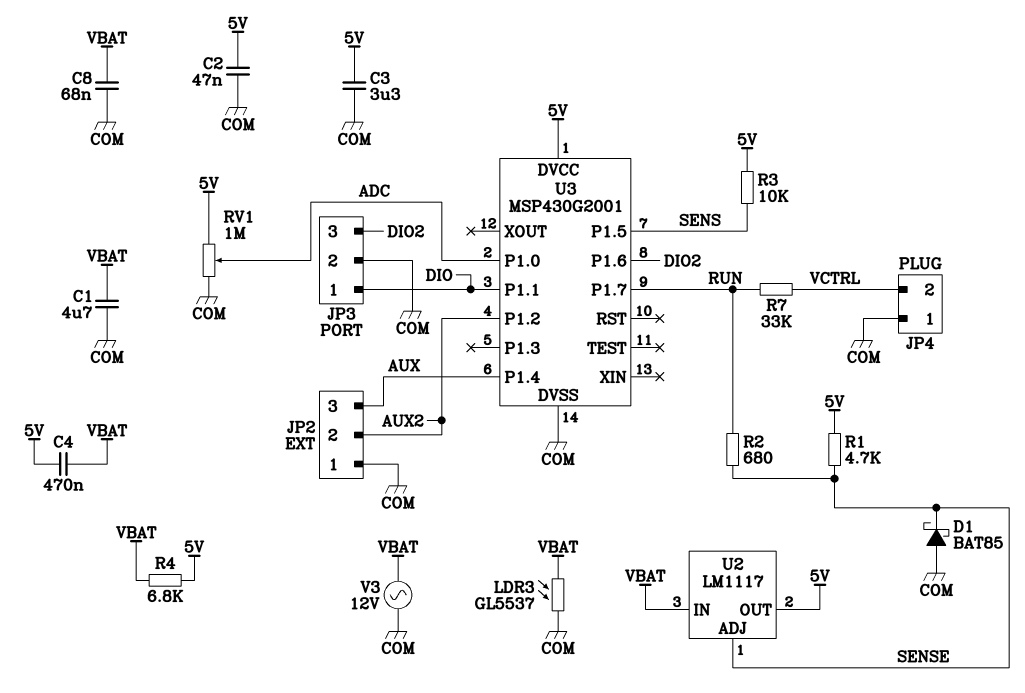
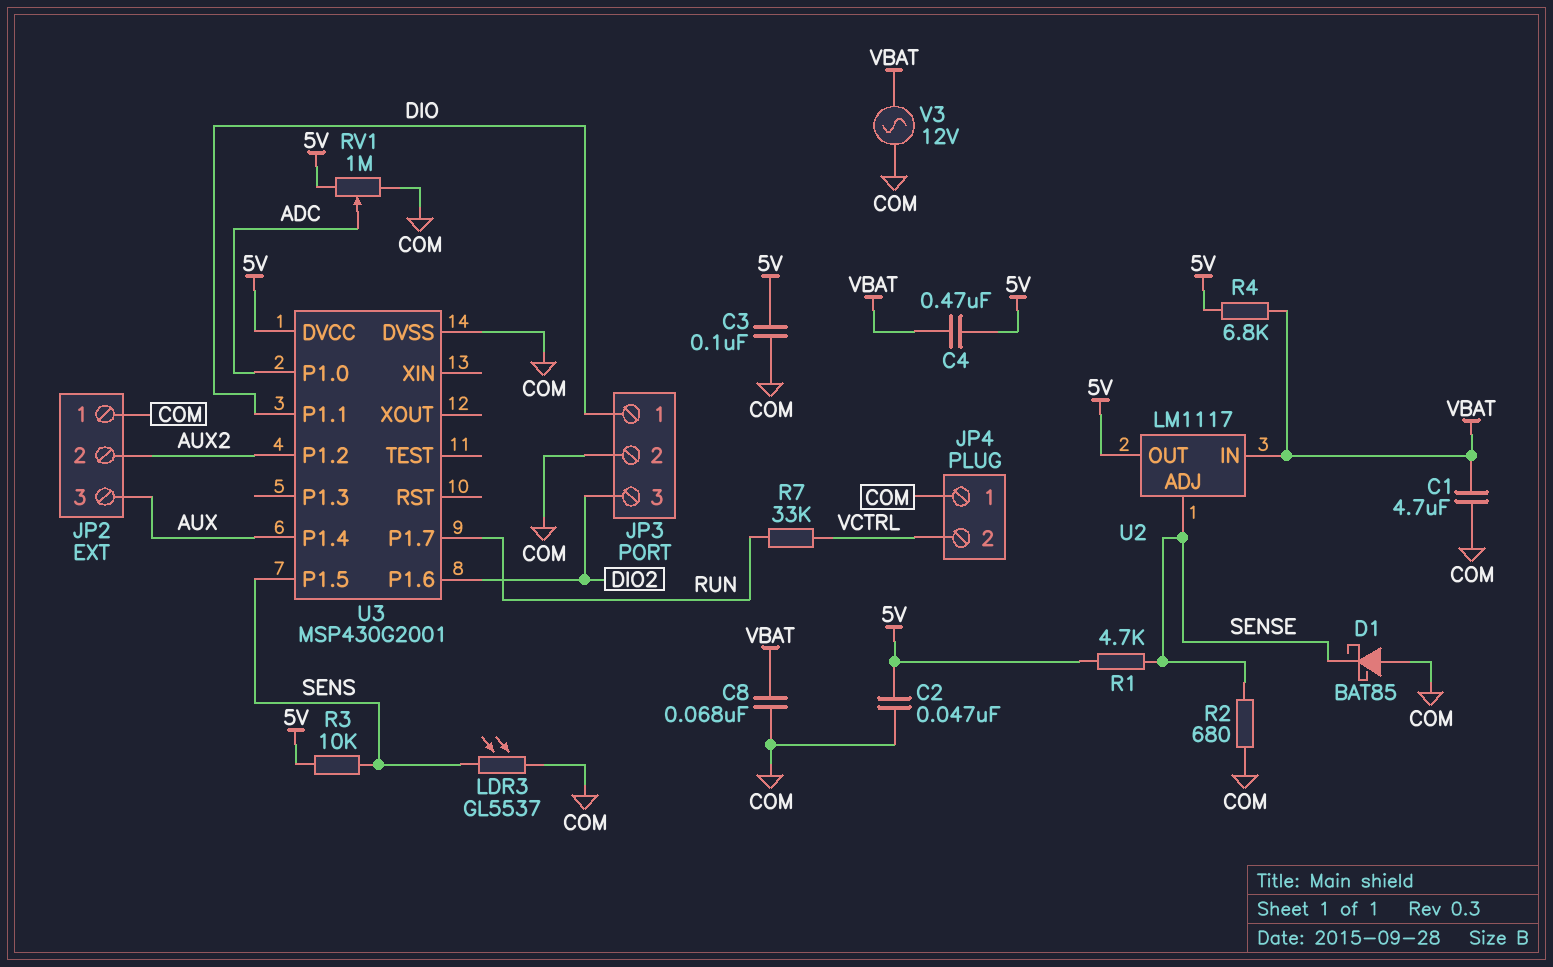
C3: 3.3uF (5V, COM) -> 100nF (5V, COM)
LDR3: GL5537 (COM, VBAT) -> GL5537 (COM, SENS)
R2: 680 (RUN, SENSE) -> 680 (COM, SENSE)

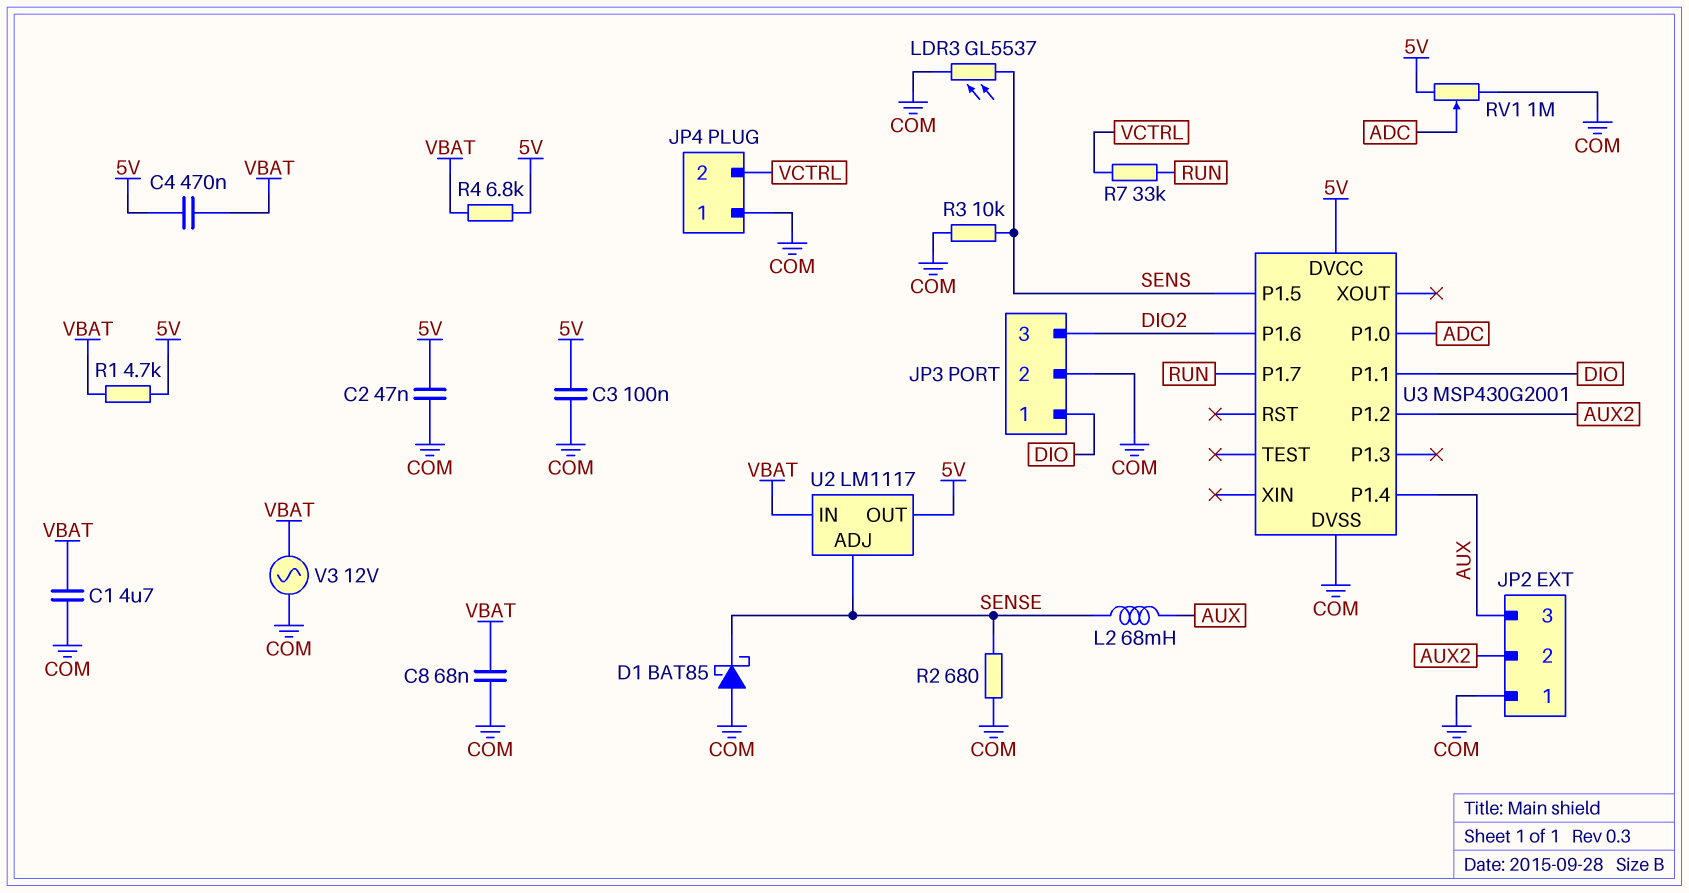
L2: none -> 68mH (AUX, SENSE)
R1: 4.7k (5V, SENSE) -> 4.7k (5V, VBAT)
R3: 10k (5V, SENS) -> 10k (COM, SENS)

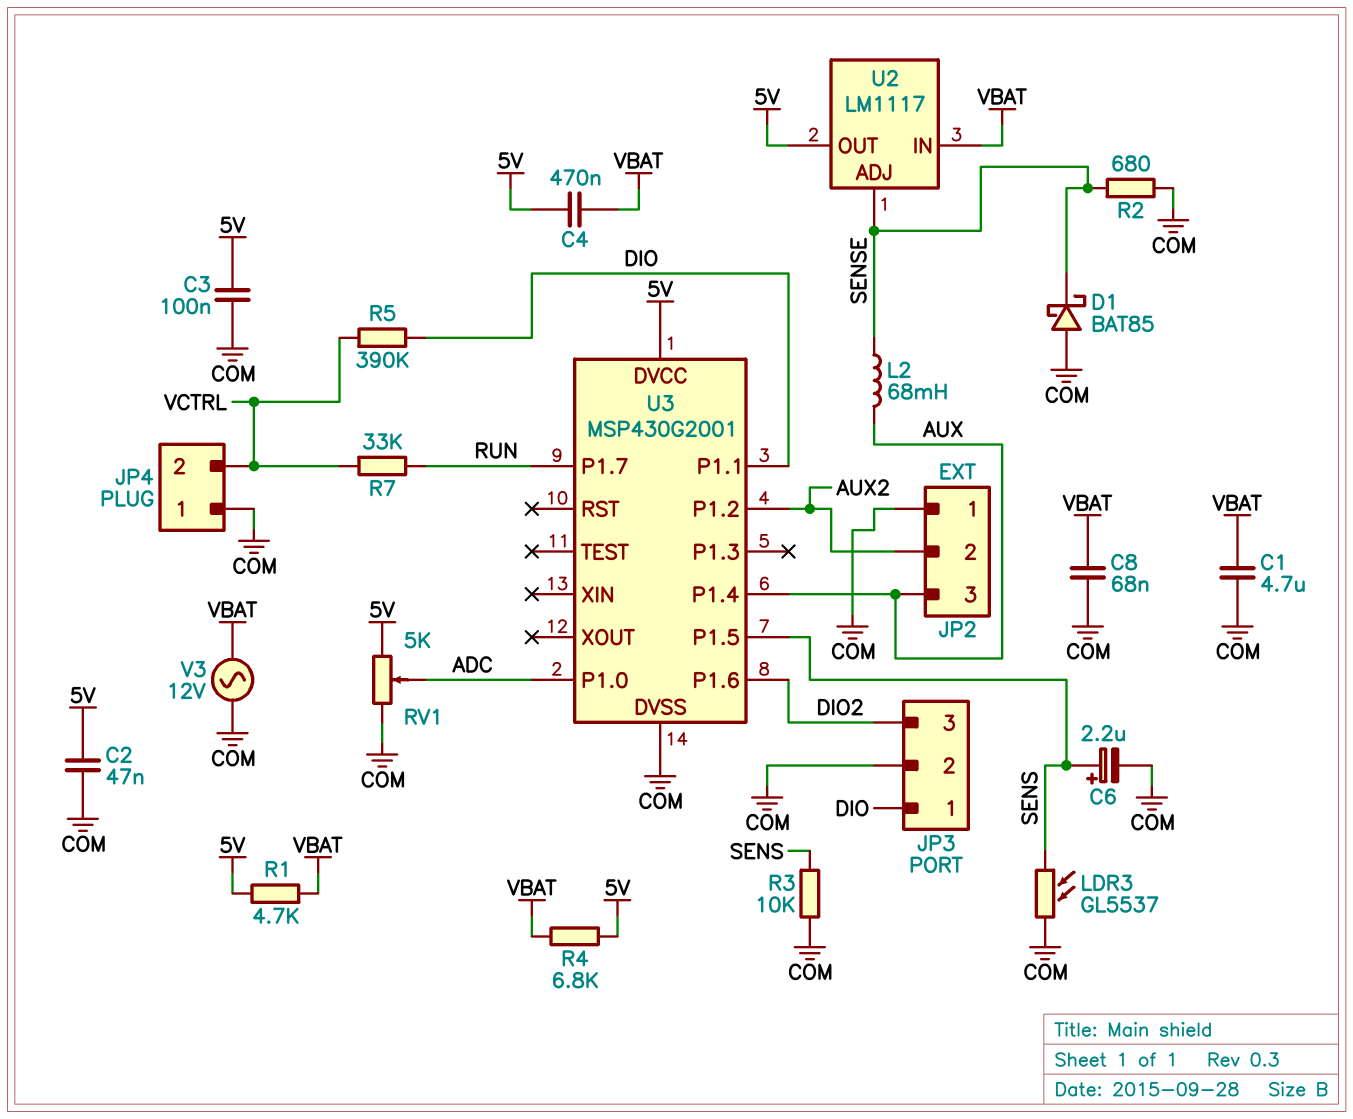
C6: none -> 2.2uF (plus SENS, minus COM)
R5: none -> 390k (DIO, VCTRL)
RV1: 1M (5V, COM, wiper ADC) -> 5k (5V, COM, wiper ADC)

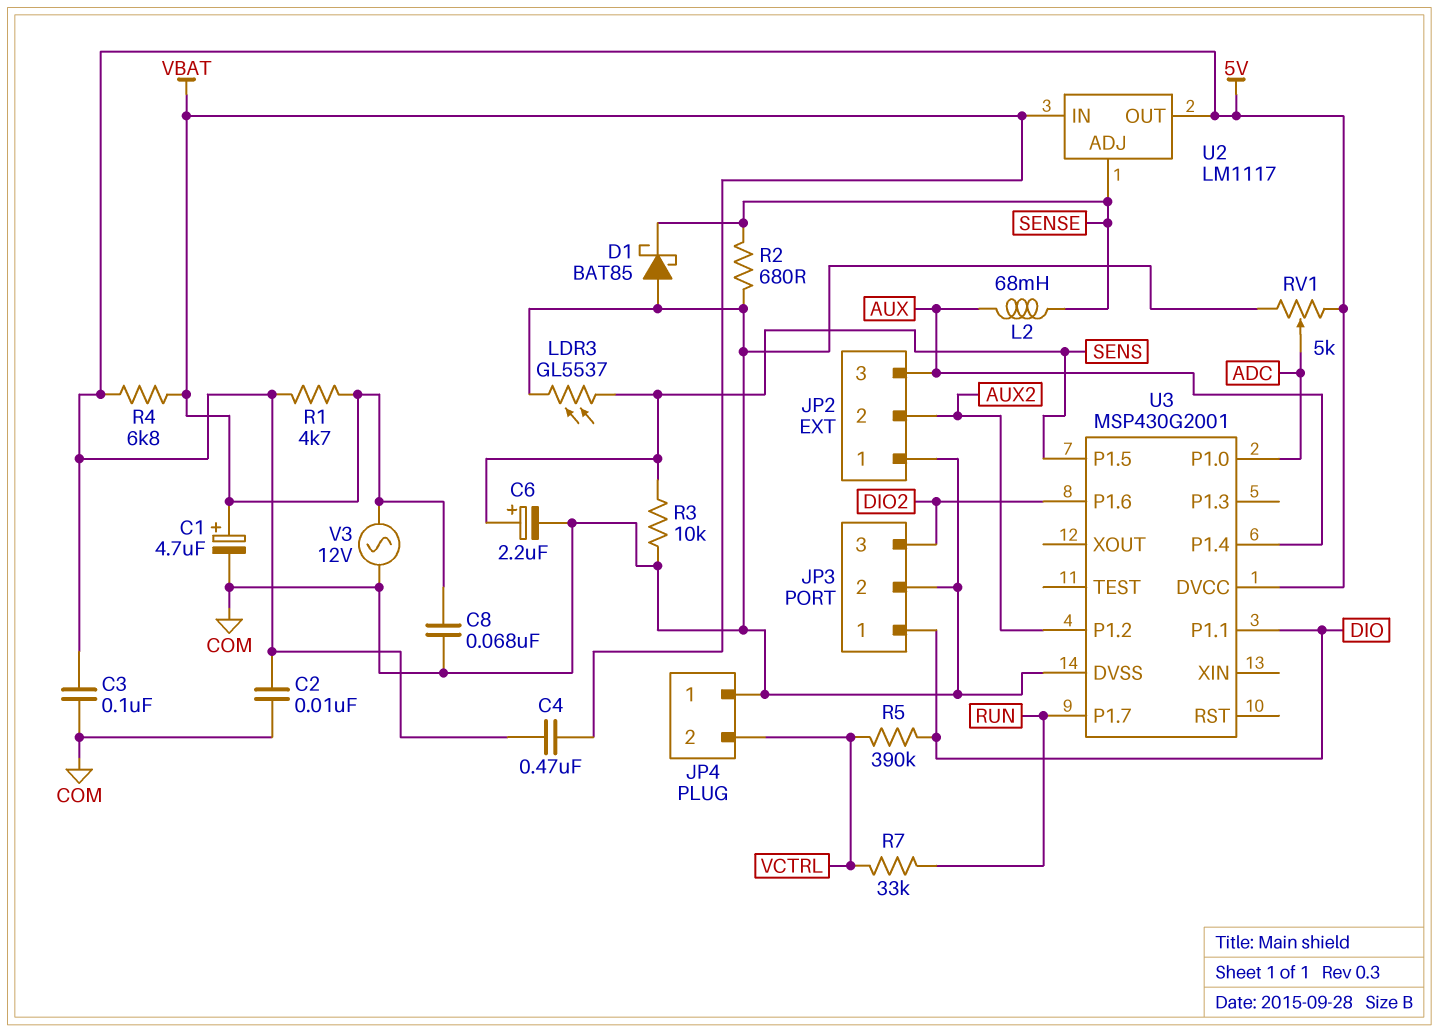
C1: 4.7uF (COM, VBAT) -> 4.7uF (plus VBAT, minus COM)
C2: 47nF (5V, COM) -> 10nF (5V, COM)

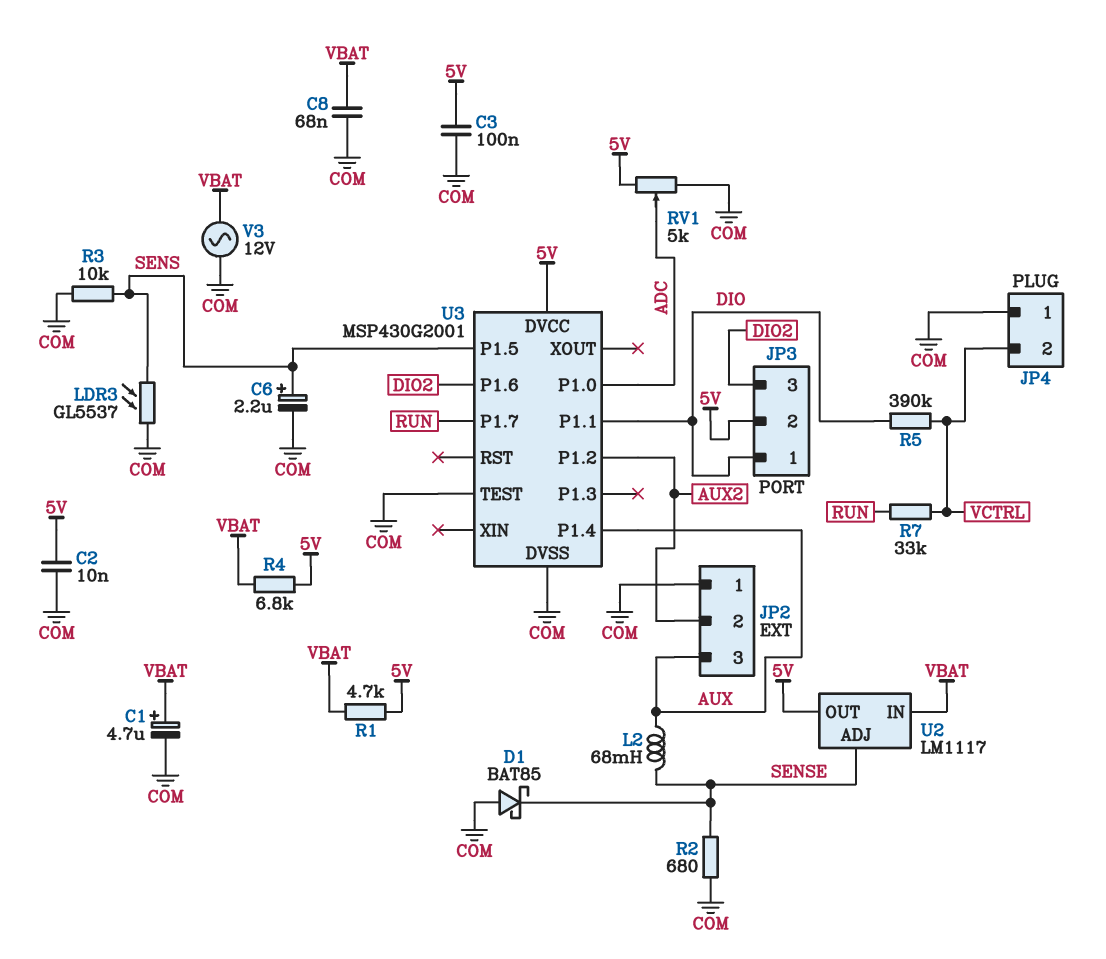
C4: 470nF (5V, VBAT) -> none
JP3 pin 2: COM -> 5V
U3 pin TEST: none -> COM

